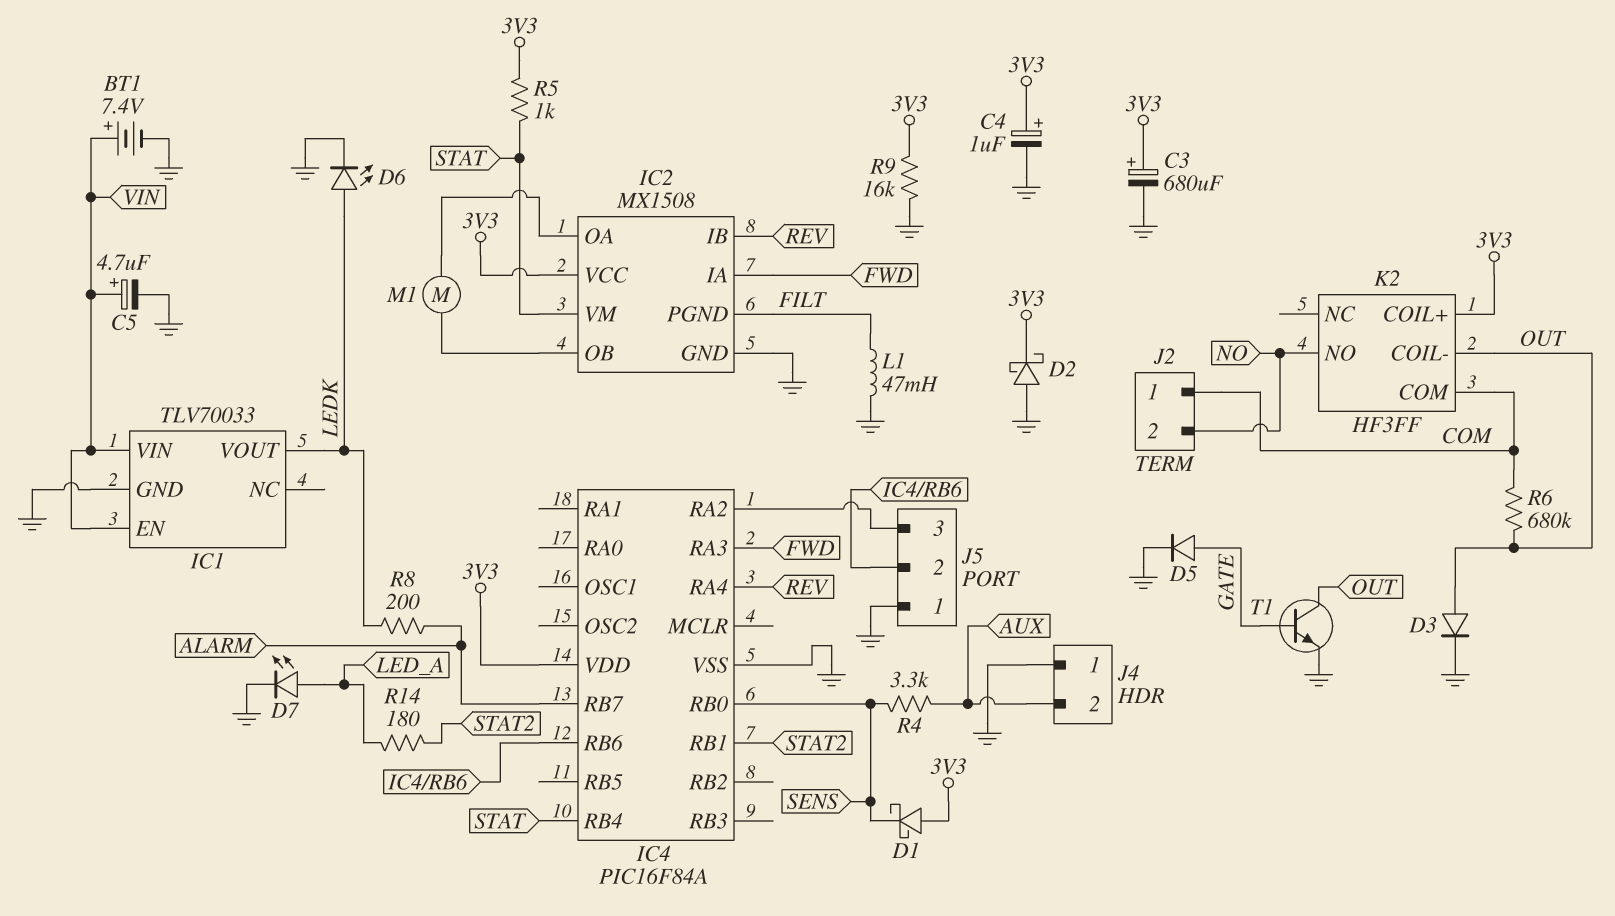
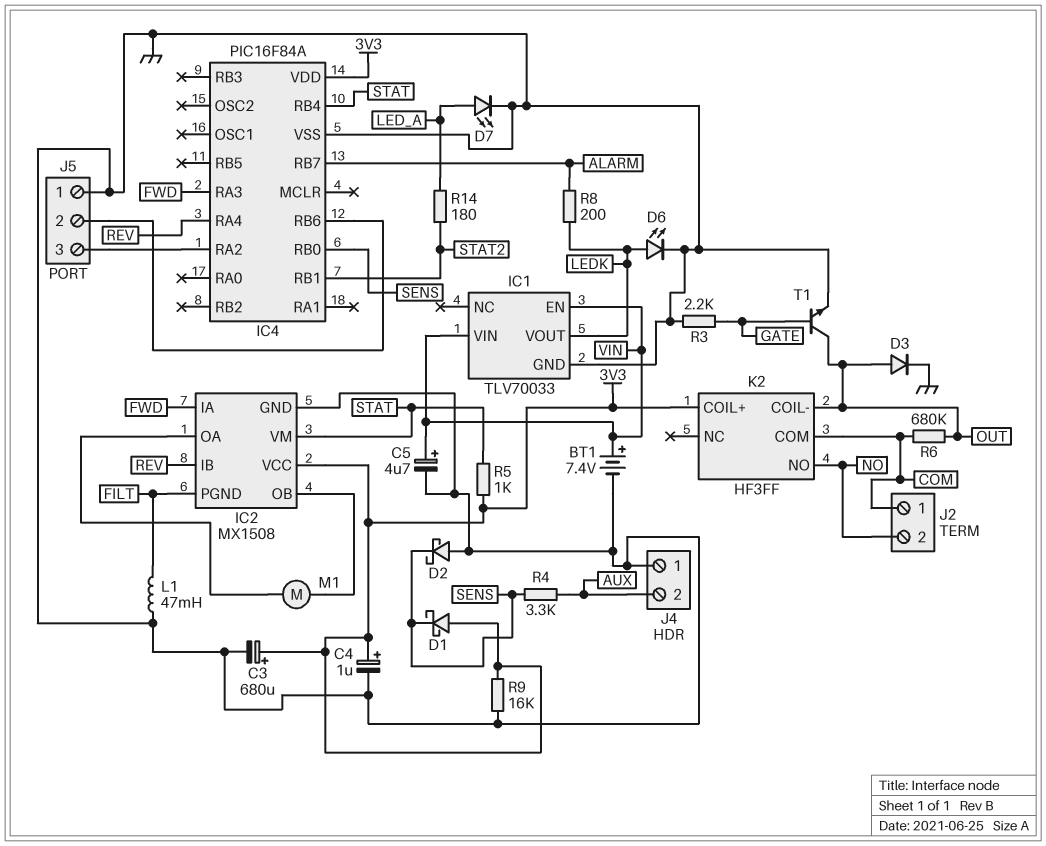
D2: schottky (A GND, K 3V3) -> schottky (A GND, K SENS)
D5: diode (A GATE, K GND) -> none
R3: none -> 2.2k (GATE, GND)

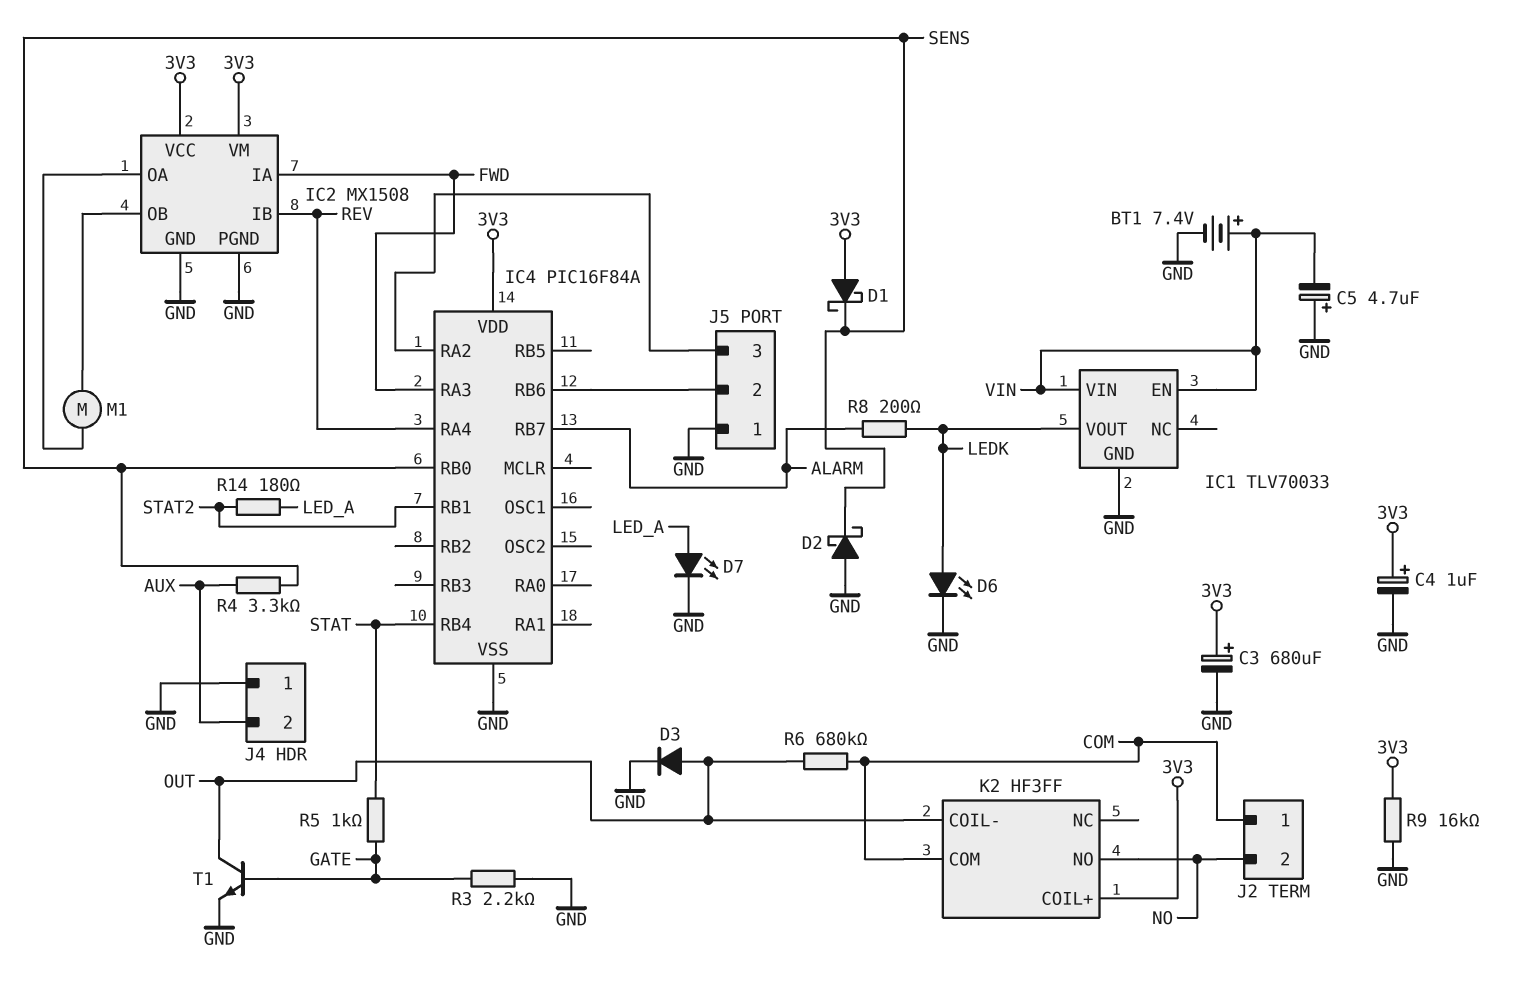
C5: 4.7uF (plus VIN, minus GND) -> 4.7uF (plus GND, minus VIN)
IC2 pin PGND: FILT -> GND
IC2 pin VM: STAT -> 3V3
L1: 47mH (FILT, GND) -> none
R5: 1k (3V3, STAT) -> 1k (GATE, STAT)

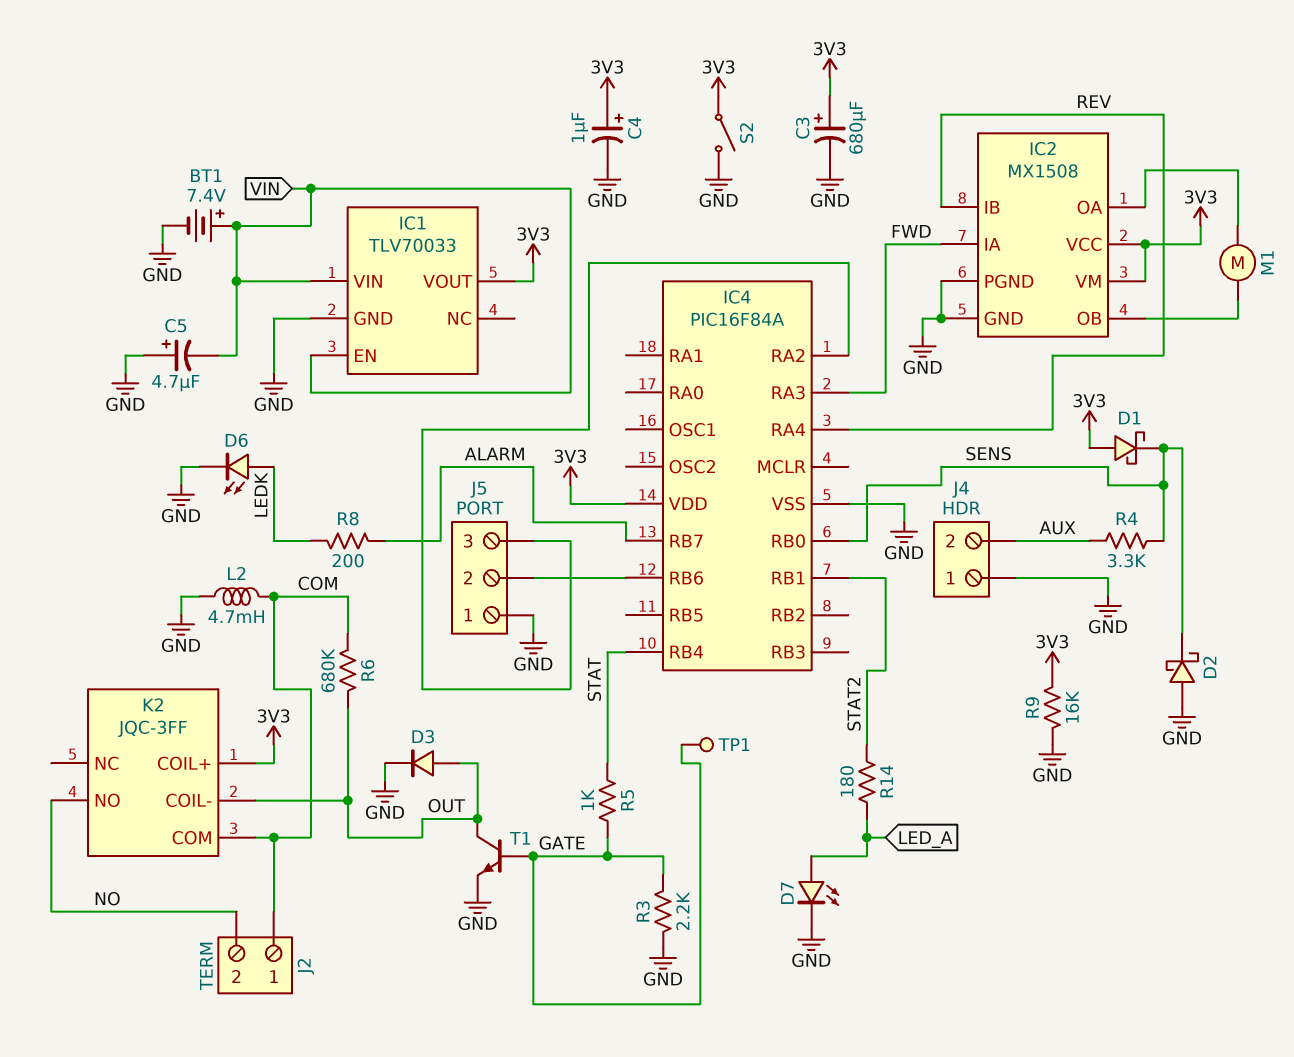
IC1 pin VOUT: LEDK -> 3V3
K2: HF3FF -> JQC-3FF
L2: none -> 4.7mH (COM, GND)
S2: none -> switch (3V3, GND)
TP1: none -> test point (GATE)

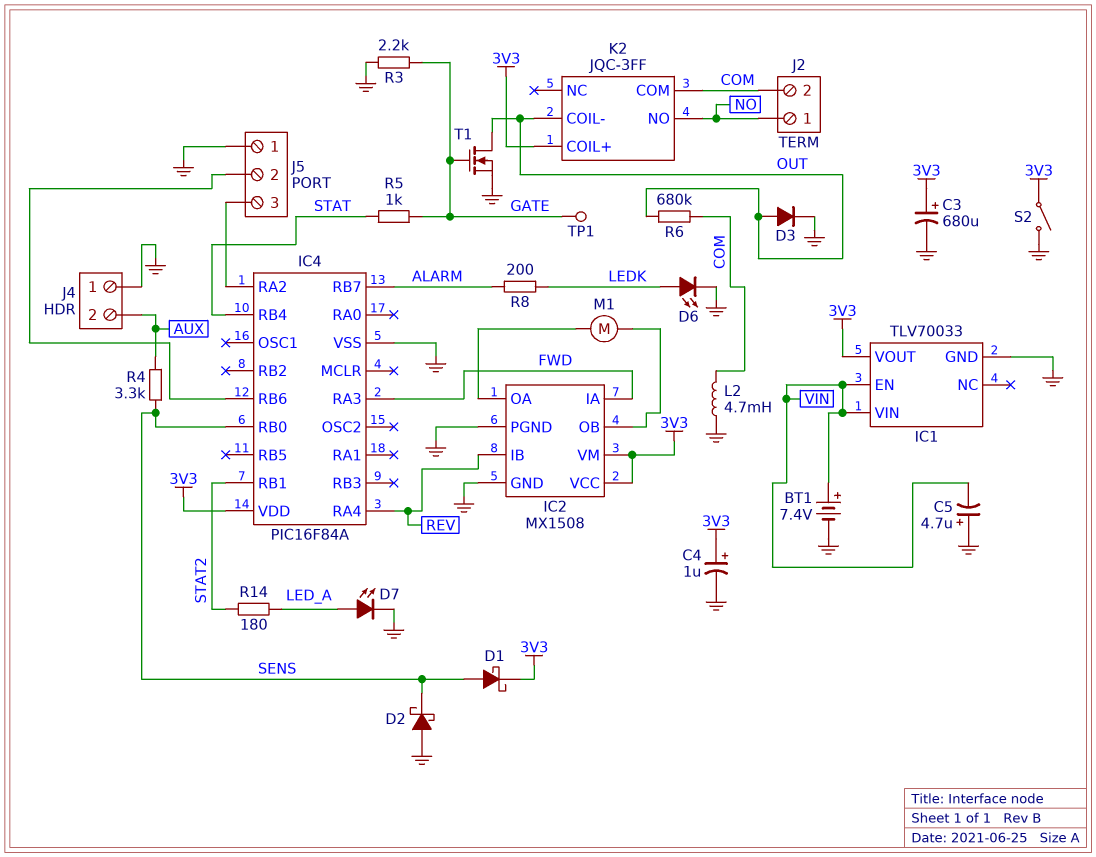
D1: schottky (A 3V3, K SENS) -> schottky (A SENS, K 3V3)
J2 pin 1: COM -> NO
J2 pin 2: NO -> COM
R9: 16k (3V3, GND) -> none
T1: NPN (B GATE, C OUT, E GND) -> NMOS (G GATE, D OUT, S GND)

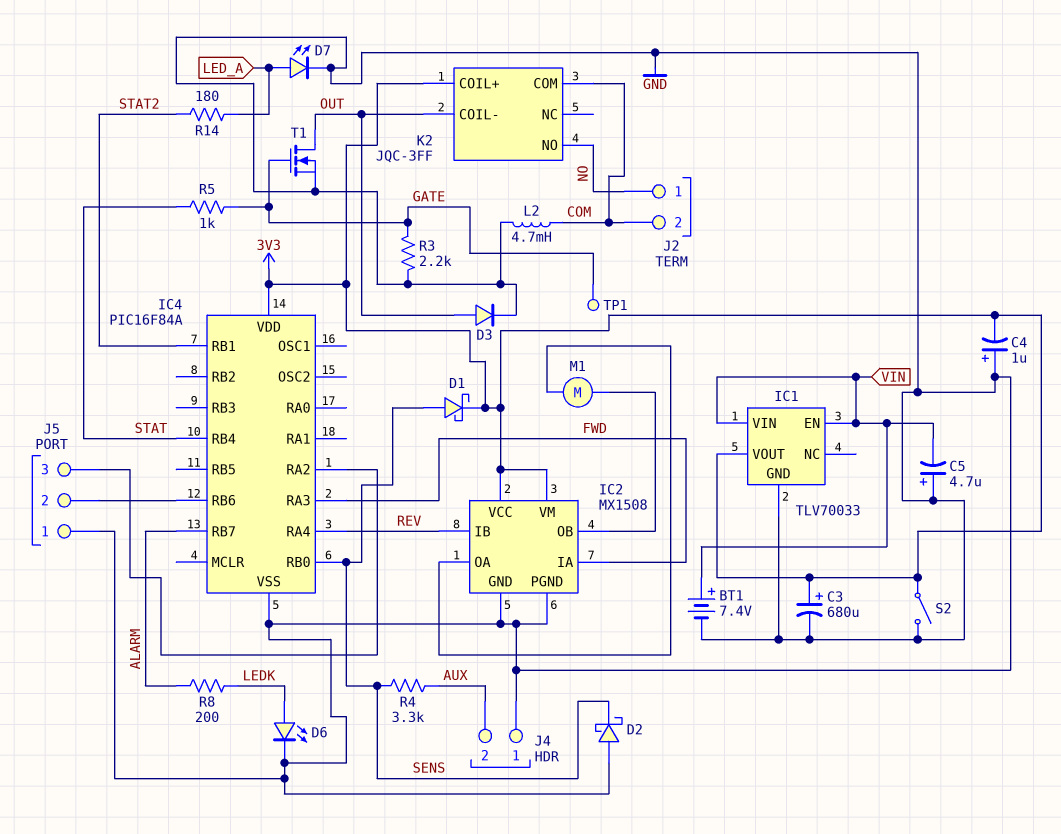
C4: 1uF (plus 3V3, minus GND) -> 1uF (plus GND, minus 3V3)
R6: 680k (COM, OUT) -> none

